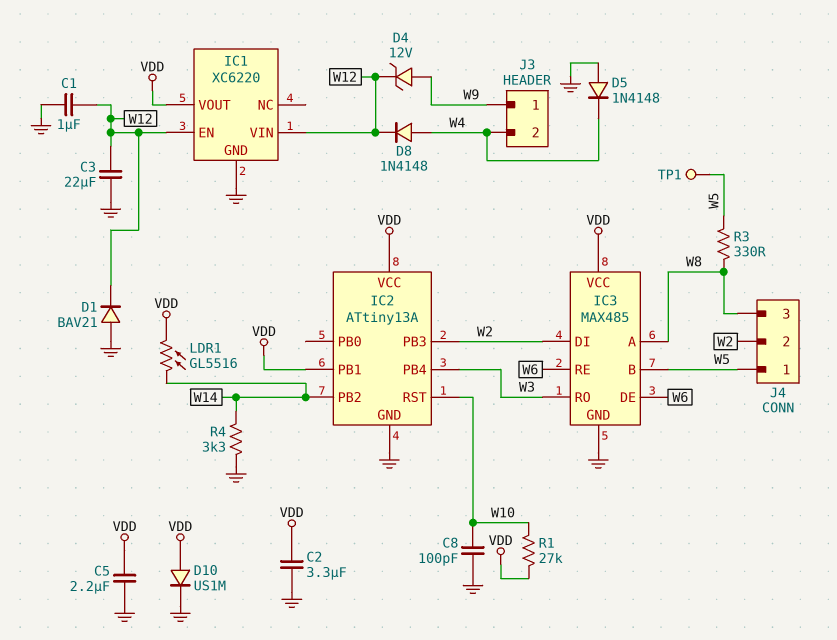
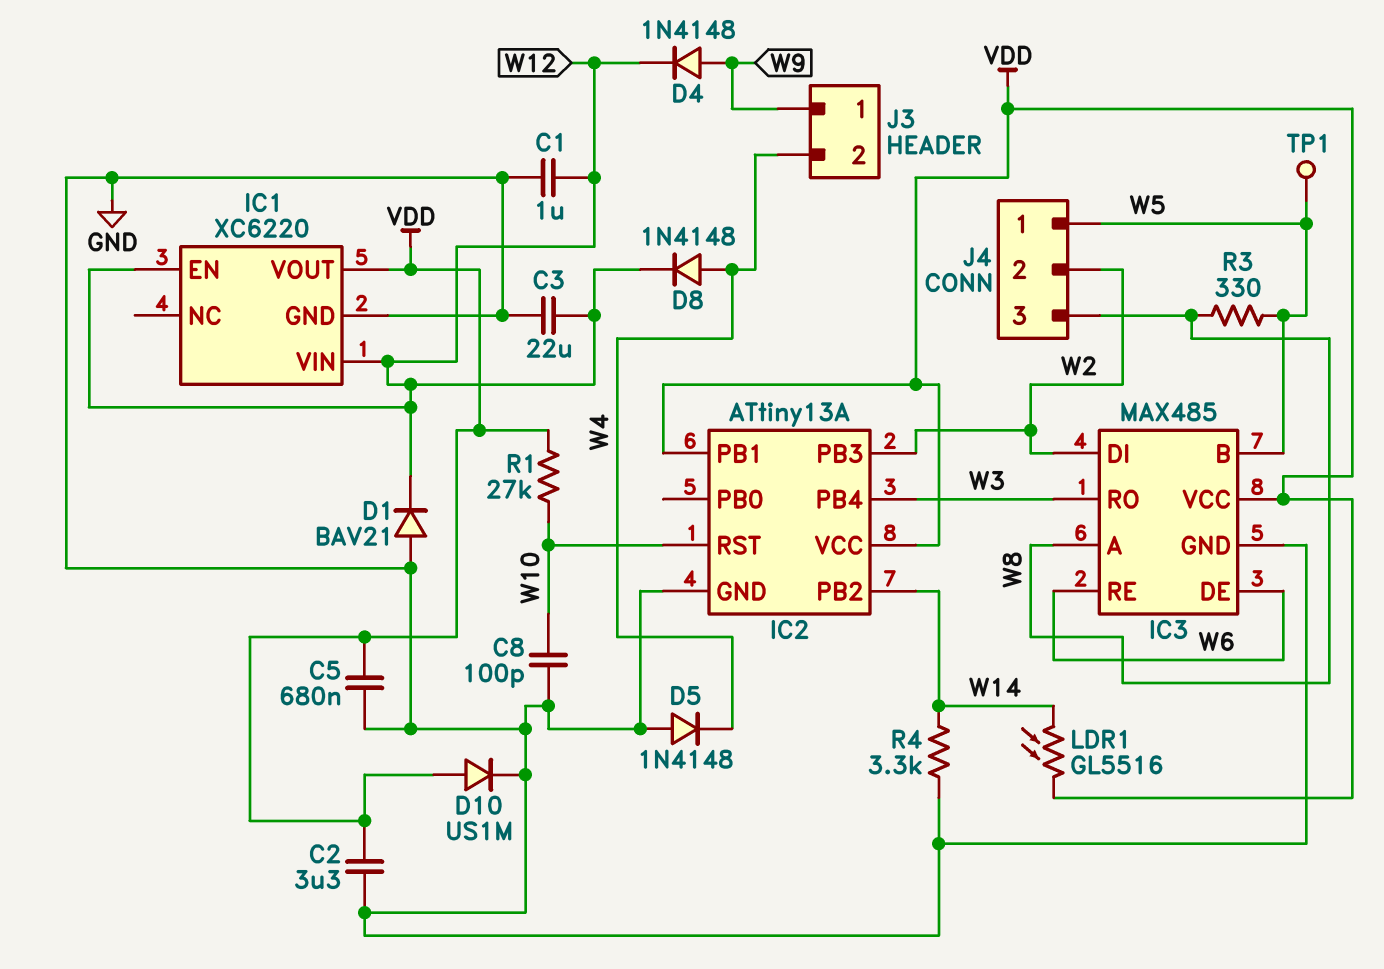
C5: 2.2uF (GND, VDD) -> 680nF (GND, VDD)
D4: zener 12V (A W9, K W12) -> diode 1N4148 (A W9, K W12)

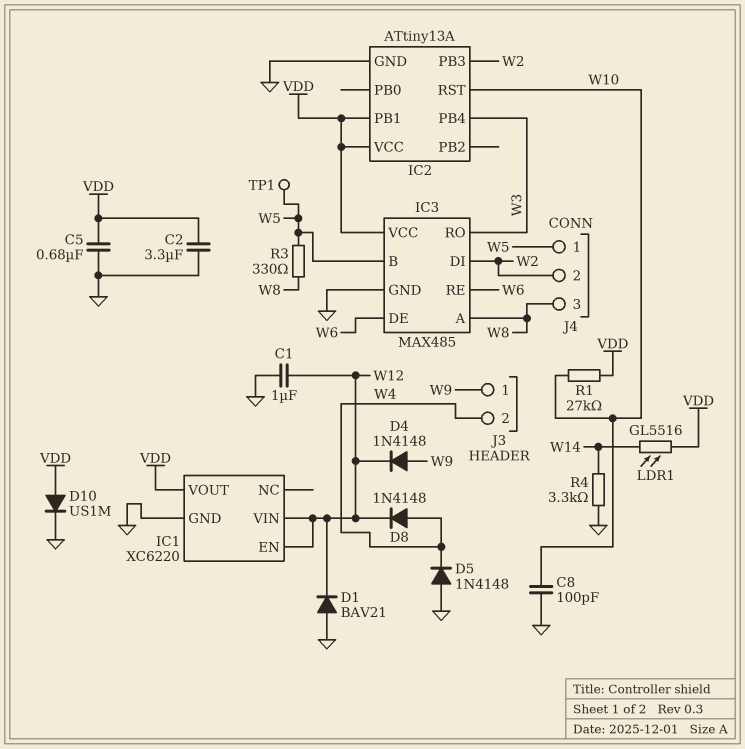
C3: 22uF (GND, W12) -> none
IC2 pin PB2: W14 -> none

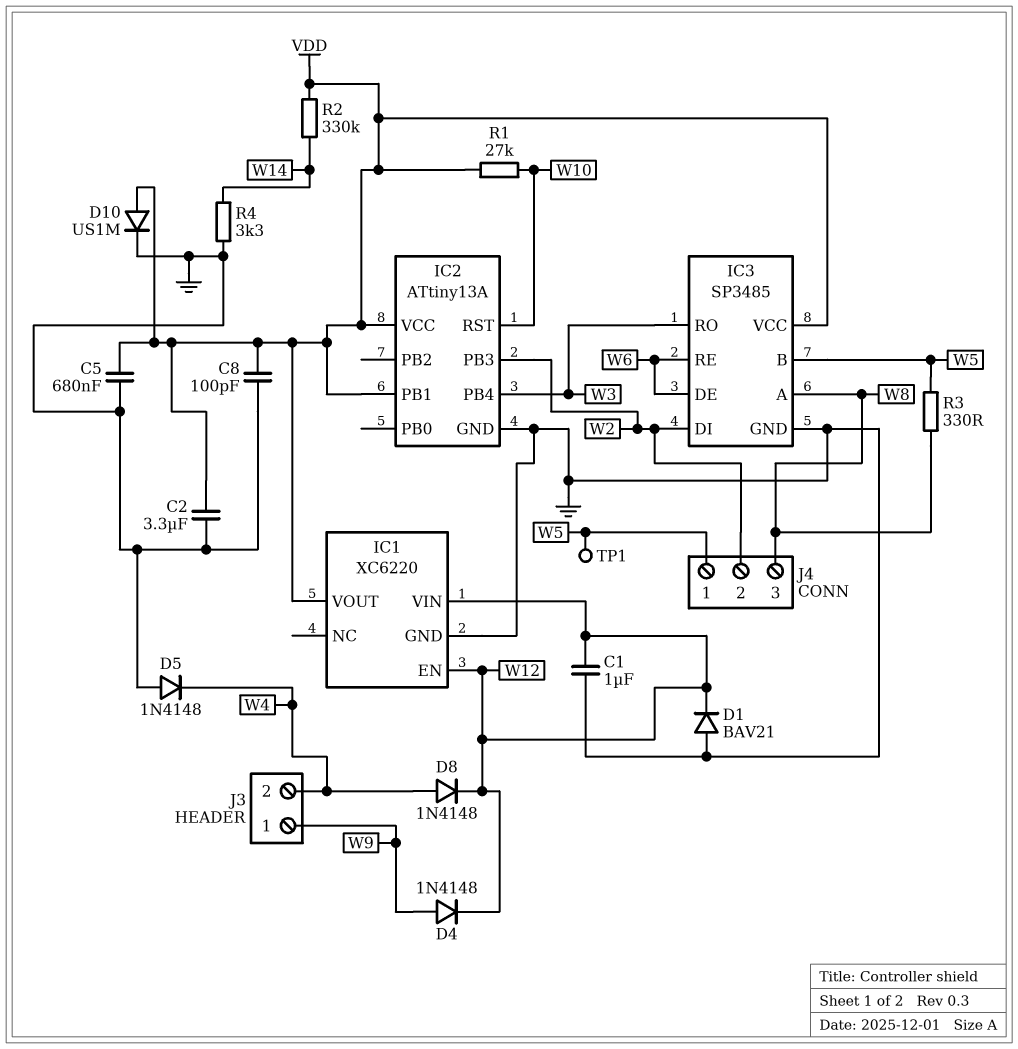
C8: 100pF (GND, W10) -> 100pF (GND, VDD)
IC3: MAX485 -> SP3485
LDR1: GL5516 (VDD, W14) -> none
R2: none -> 330k (VDD, W14)

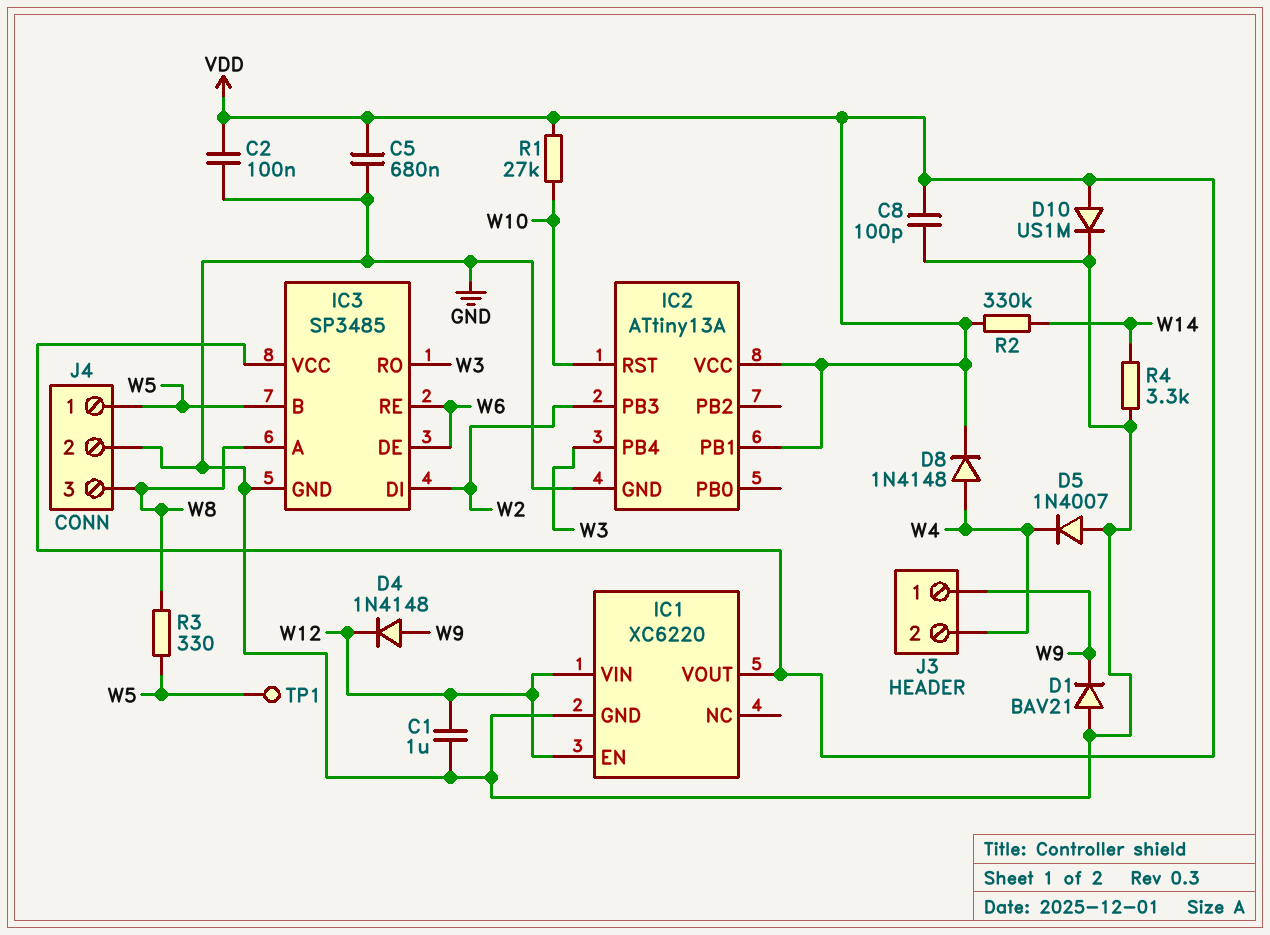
C2: 3.3uF (GND, VDD) -> 100nF (GND, VDD)
D1: diode BAV21 (A GND, K W12) -> diode BAV21 (A GND, K W9)
D5: diode 1N4148 (A GND, K W4) -> diode 1N4007 (A GND, K W4)
D8: diode 1N4148 (A W4, K W12) -> diode 1N4148 (A W4, K VDD)
J4 pin 2: W2 -> GND

